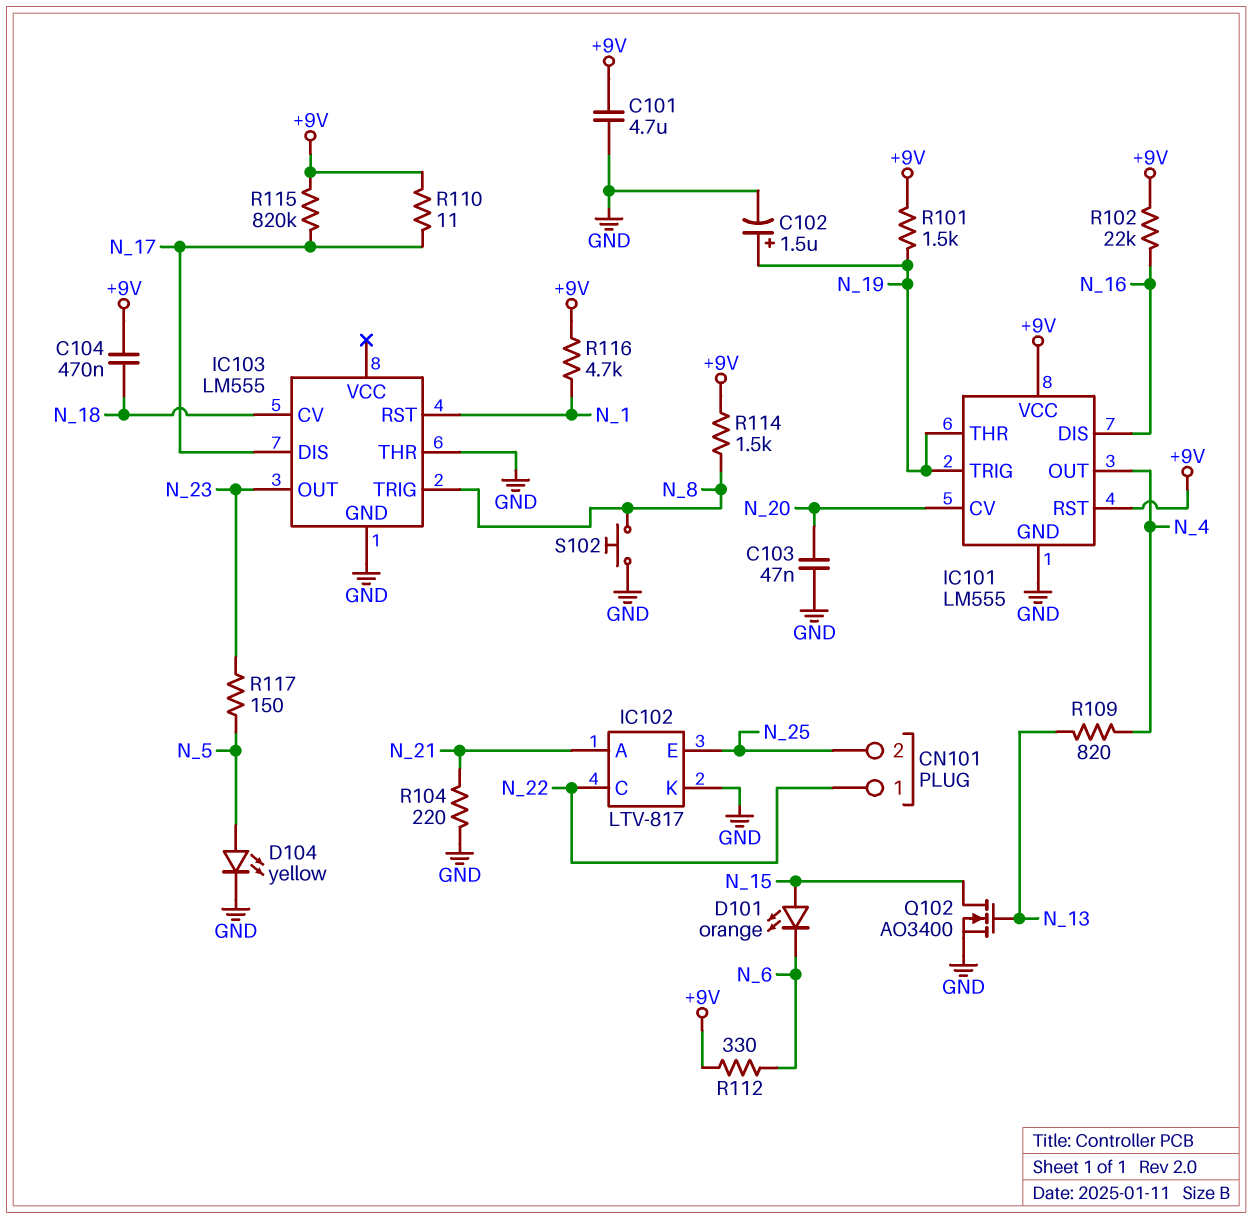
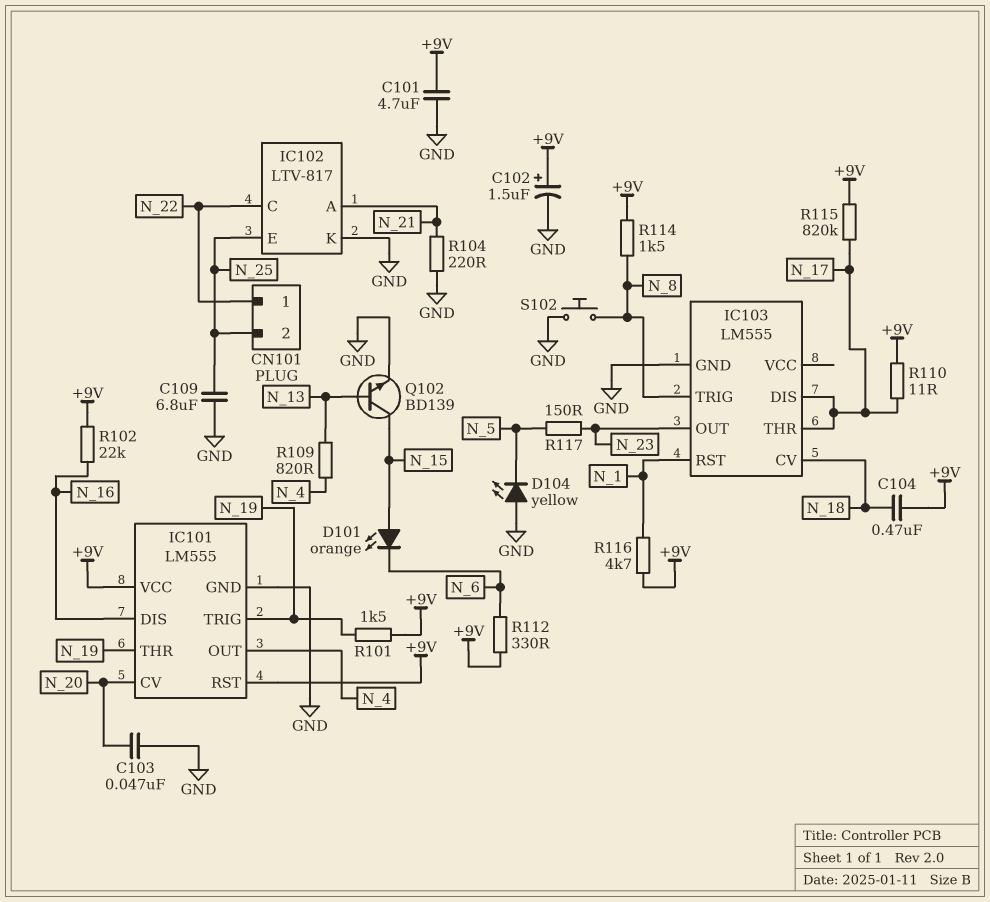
C102: 1.5uF (plus N_19, minus GND) -> 1.5uF (plus +9V, minus GND)
C109: none -> 6.8uF (GND, N_25)
D104: LED yellow (A N_5, K GND) -> LED yellow (A GND, K N_5)
IC103 pin THR: GND -> N_17
Q102: NMOS AO3400 (G N_13, D N_15, S GND) -> NPN BD139 (B N_13, C N_15, E GND)

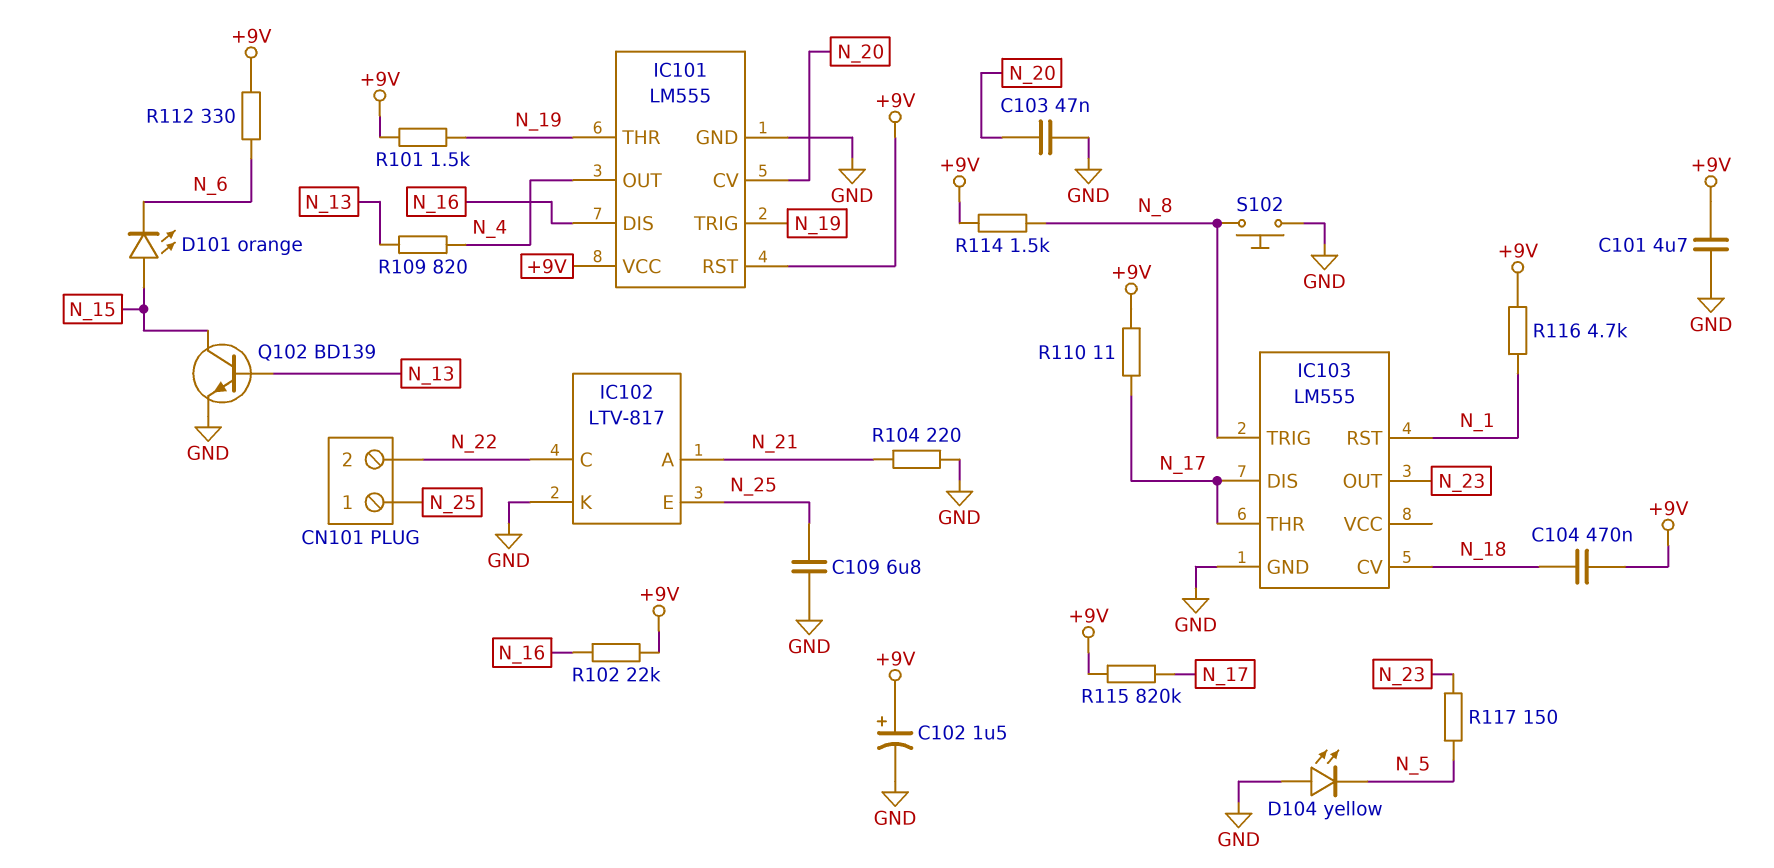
CN101 pin 1: N_22 -> N_25
CN101 pin 2: N_25 -> N_22

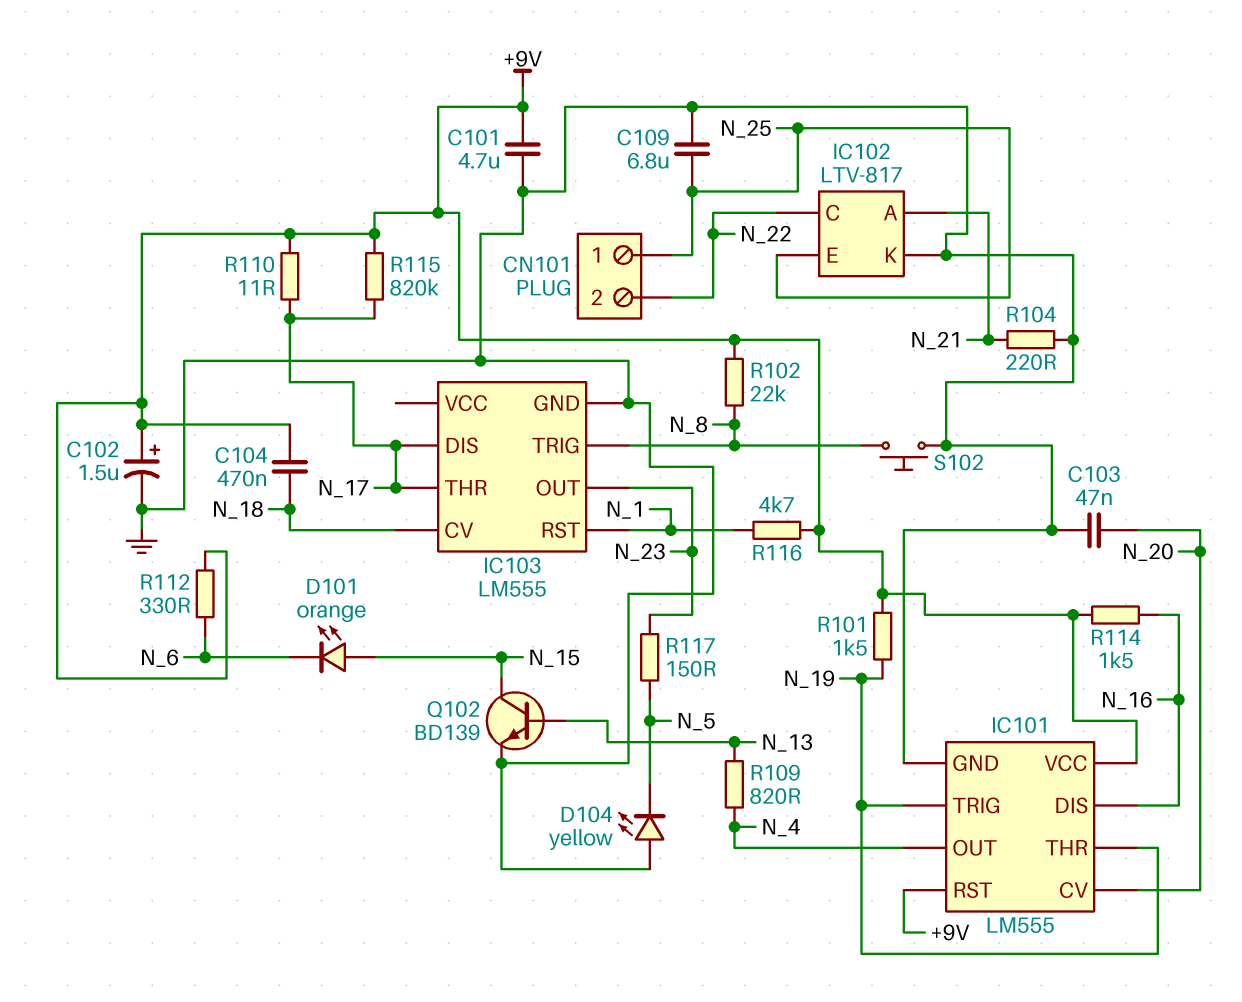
R102: 22k (+9V, N_16) -> 22k (+9V, N_8)
R114: 1.5k (+9V, N_8) -> 1.5k (+9V, N_16)

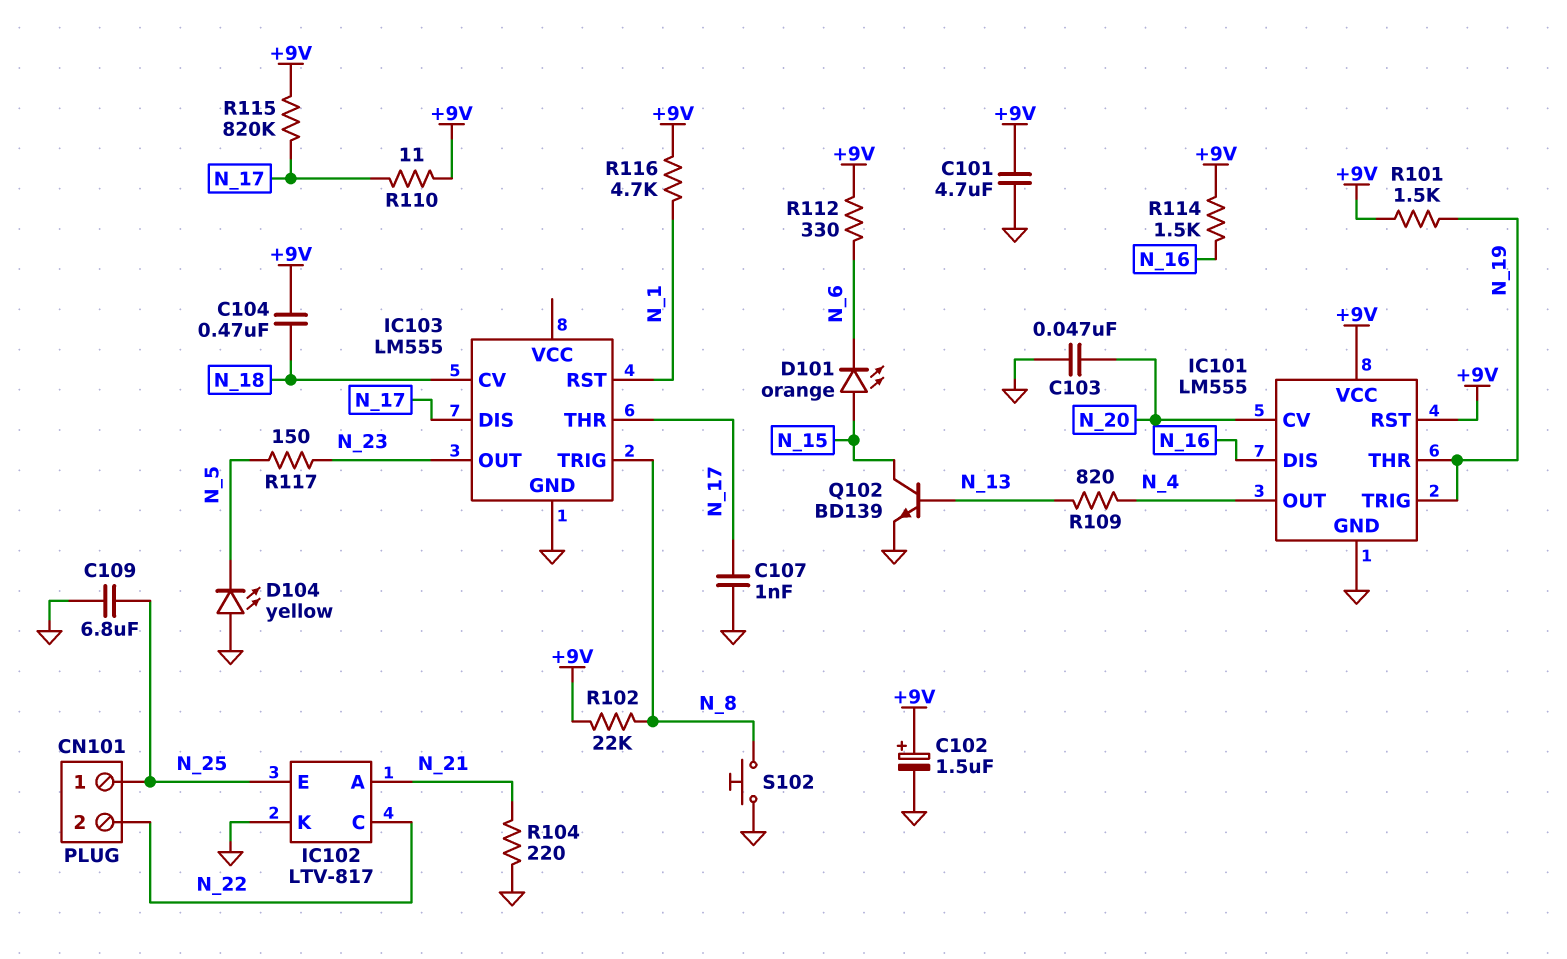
C107: none -> 1nF (GND, N_17)

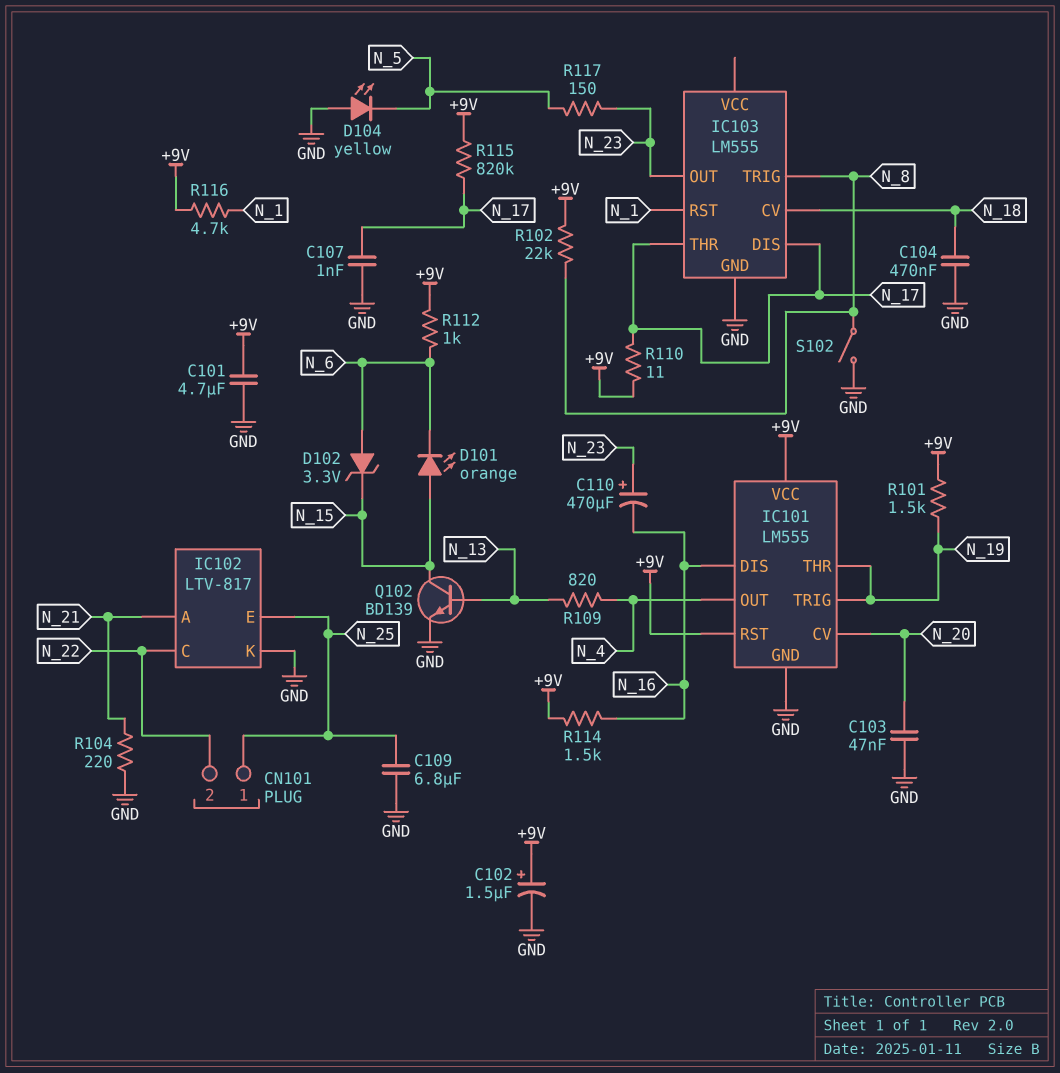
C104: 470nF (+9V, N_18) -> 470nF (GND, N_18)
C110: none -> 470uF (plus N_23, minus N_16)
D102: none -> zener 3.3V (A N_6, K N_15)
R112: 330 (+9V, N_6) -> 1k (+9V, N_6)
S102: button (GND, N_8) -> switch (GND, N_8)

